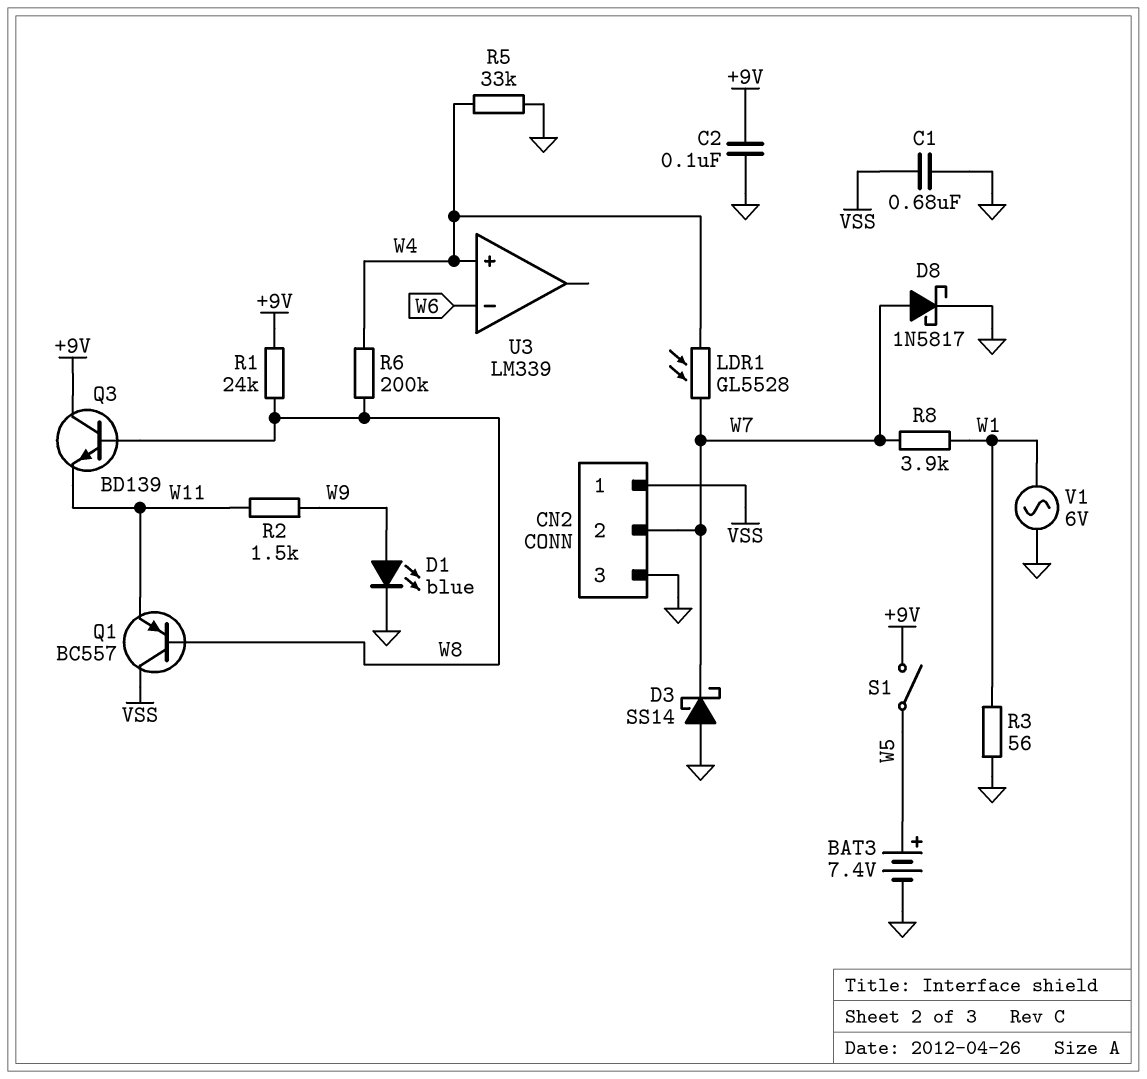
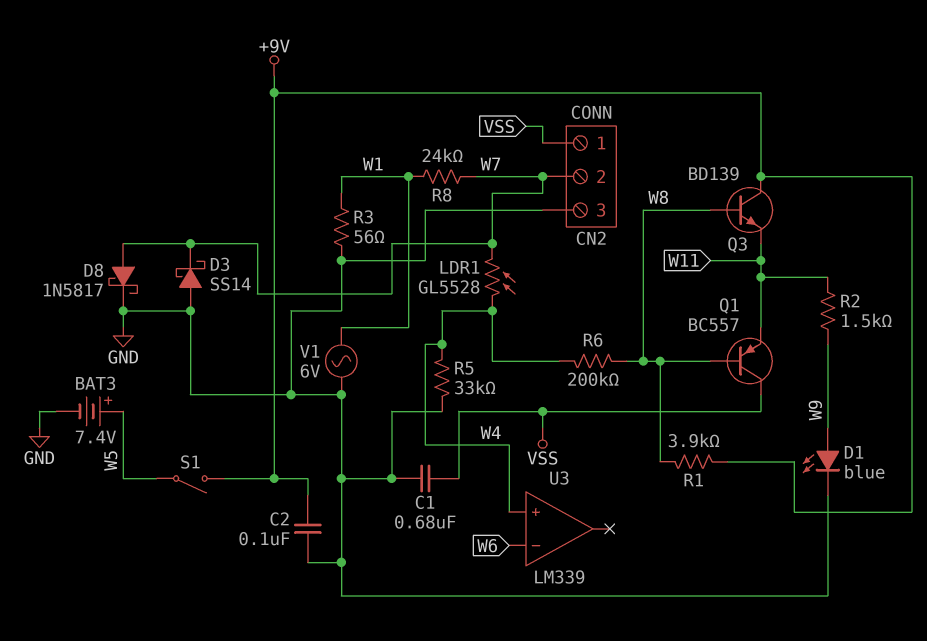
R1: 24k (+9V, W8) -> 3.9k (+9V, W8)
R8: 3.9k (W1, W7) -> 24k (W1, W7)

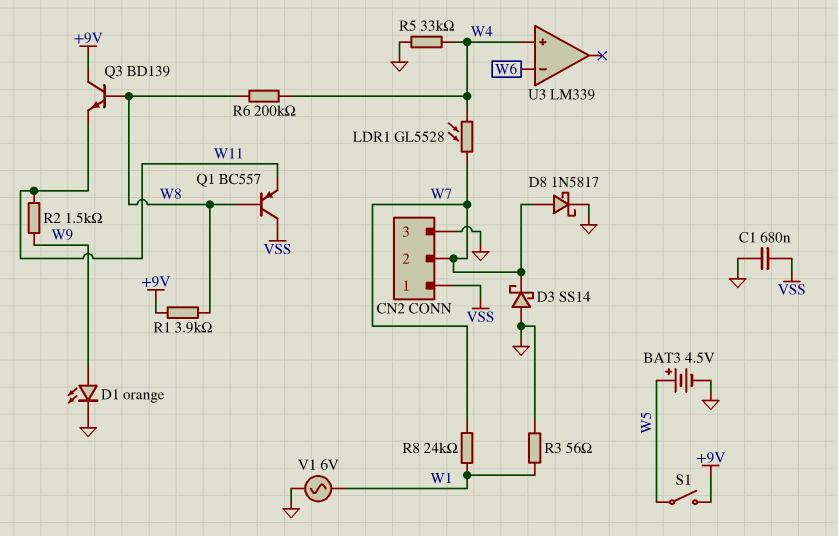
BAT3: 7.4V (plus W5, minus GND) -> 4.5V (plus W5, minus GND)
C2: 100nF (+9V, GND) -> none
D1: LED blue (A W9, K GND) -> LED orange (A W9, K GND)

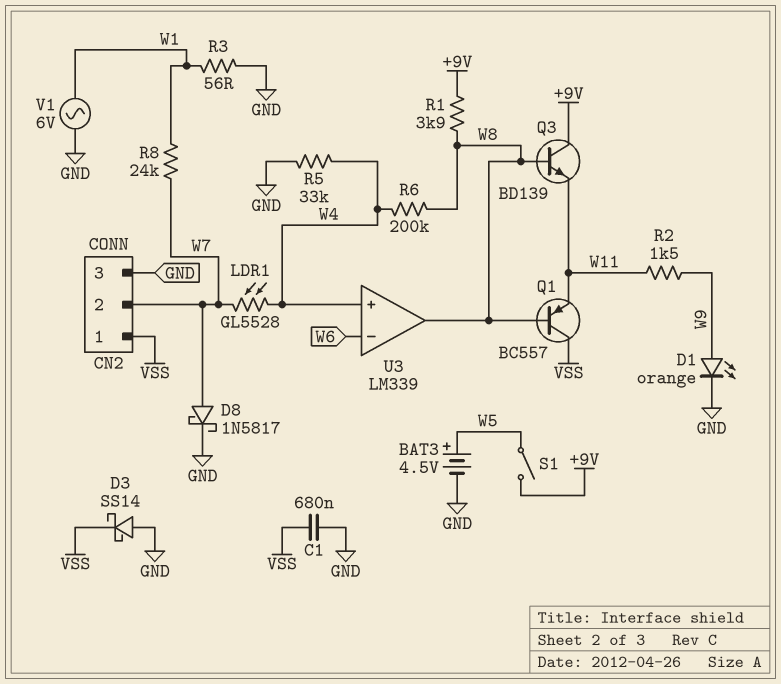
D3: schottky SS14 (A GND, K W7) -> schottky SS14 (A GND, K VSS)
U3 pin out: none -> W8

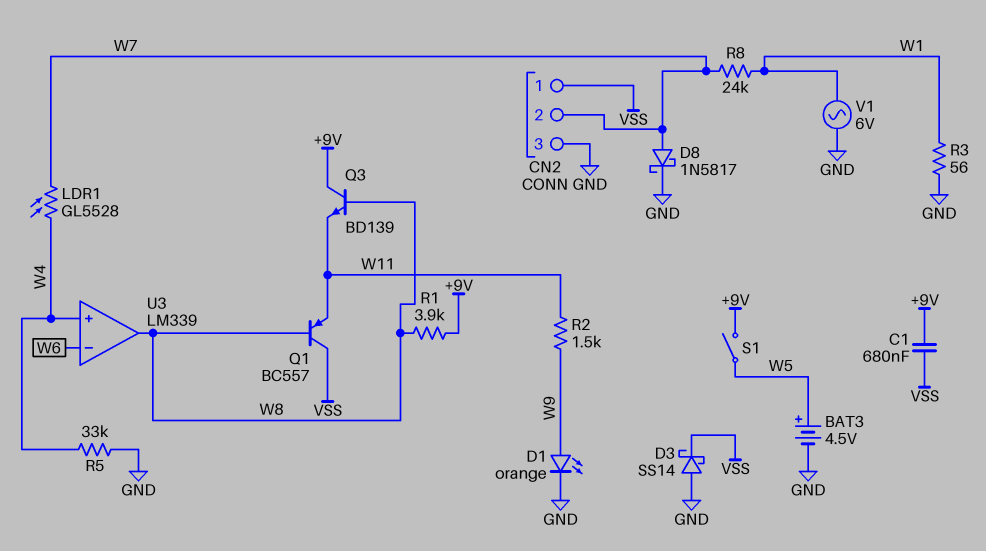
C1: 680nF (GND, VSS) -> 680nF (+9V, VSS)
R6: 200k (W4, W8) -> none

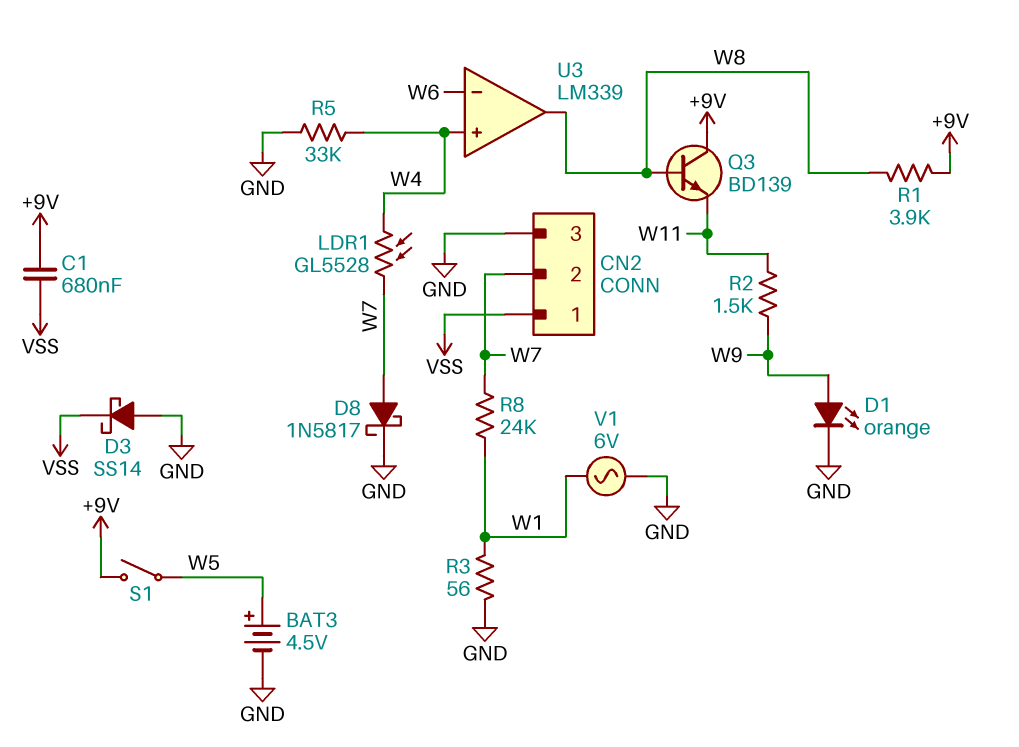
Q1: PNP BC557 (B W8, C VSS, E W11) -> none

